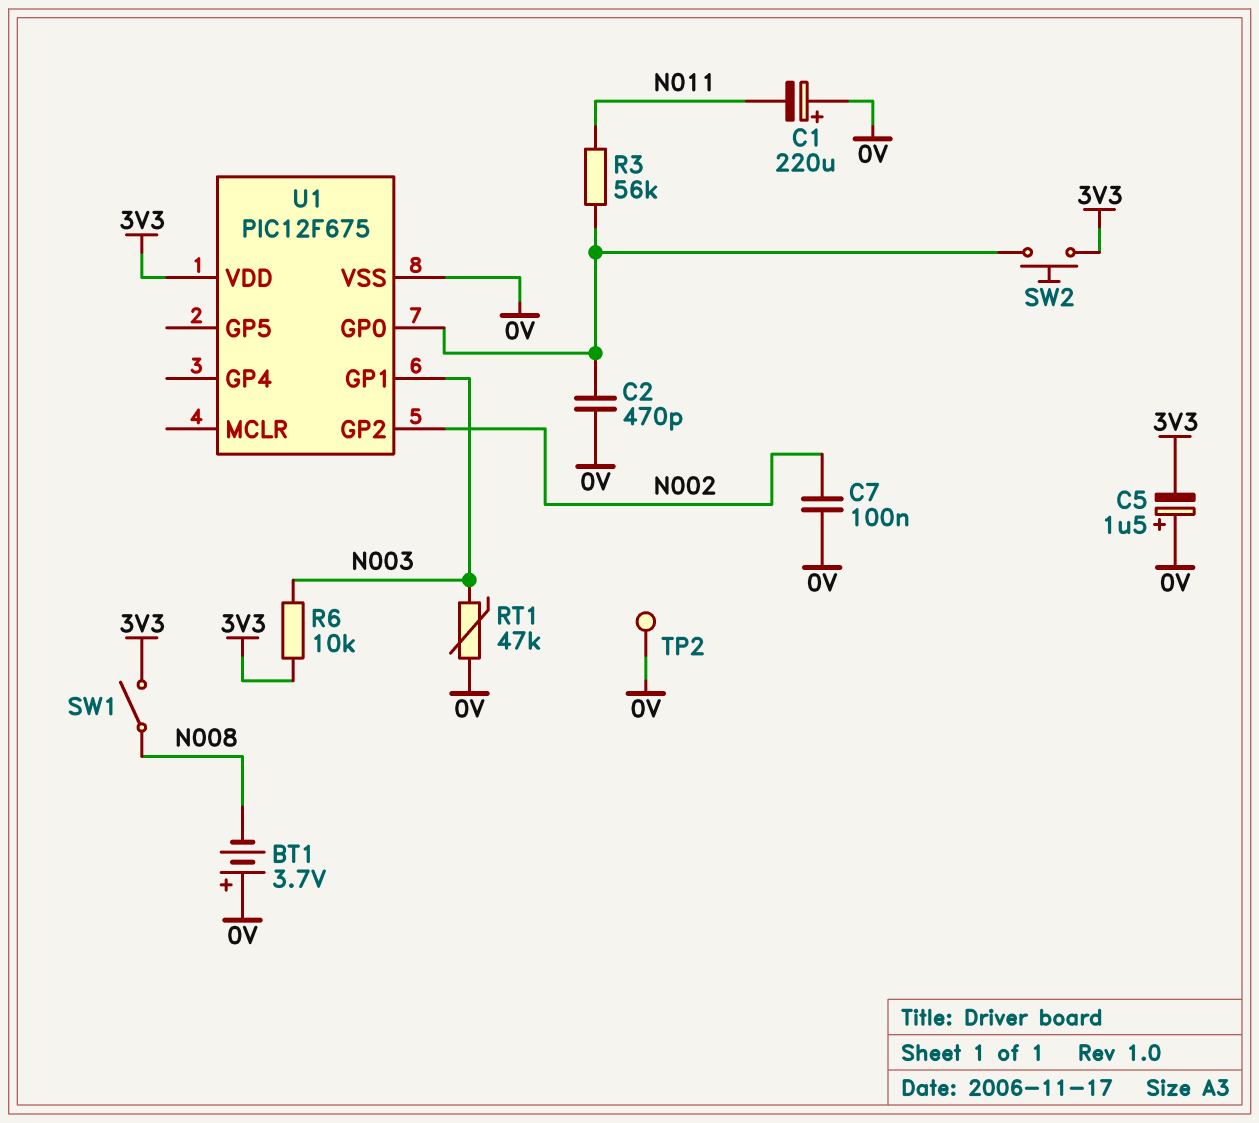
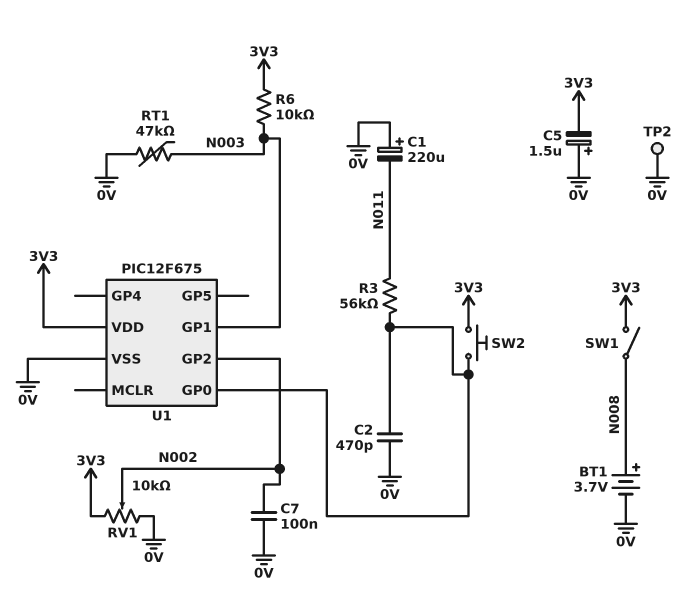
BT1: 3.7V (plus 0V, minus N008) -> 3.7V (plus N008, minus 0V)
RV1: none -> 10k (0V, 3V3, wiper N002)

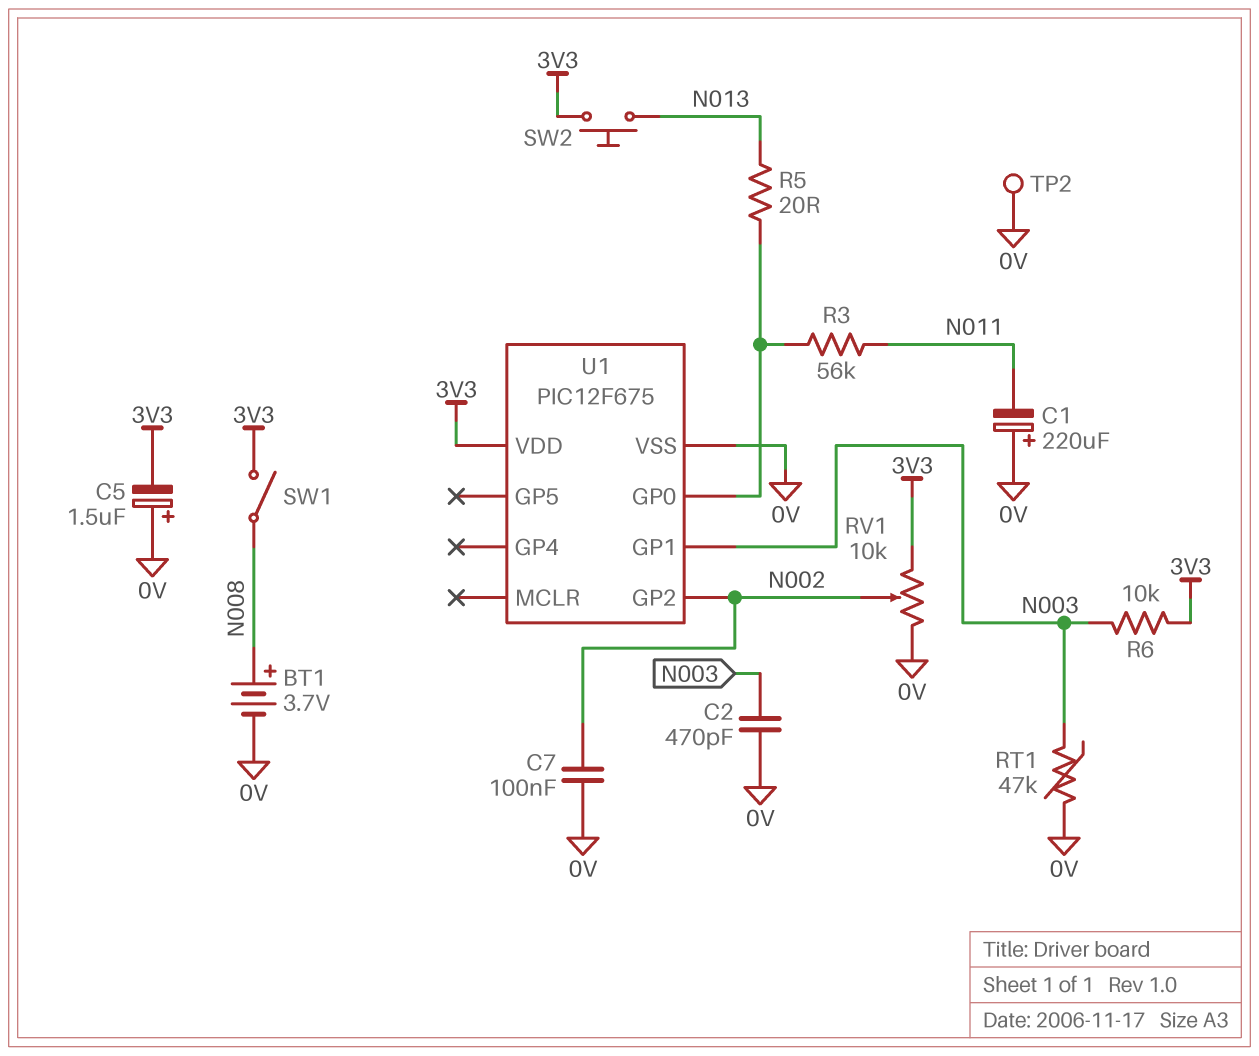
C2: 470pF (0V, U1/GP0) -> 470pF (0V, N003)
R5: none -> 20 (N013, U1/GP0)
SW2: button (3V3, U1/GP0) -> button (3V3, N013)

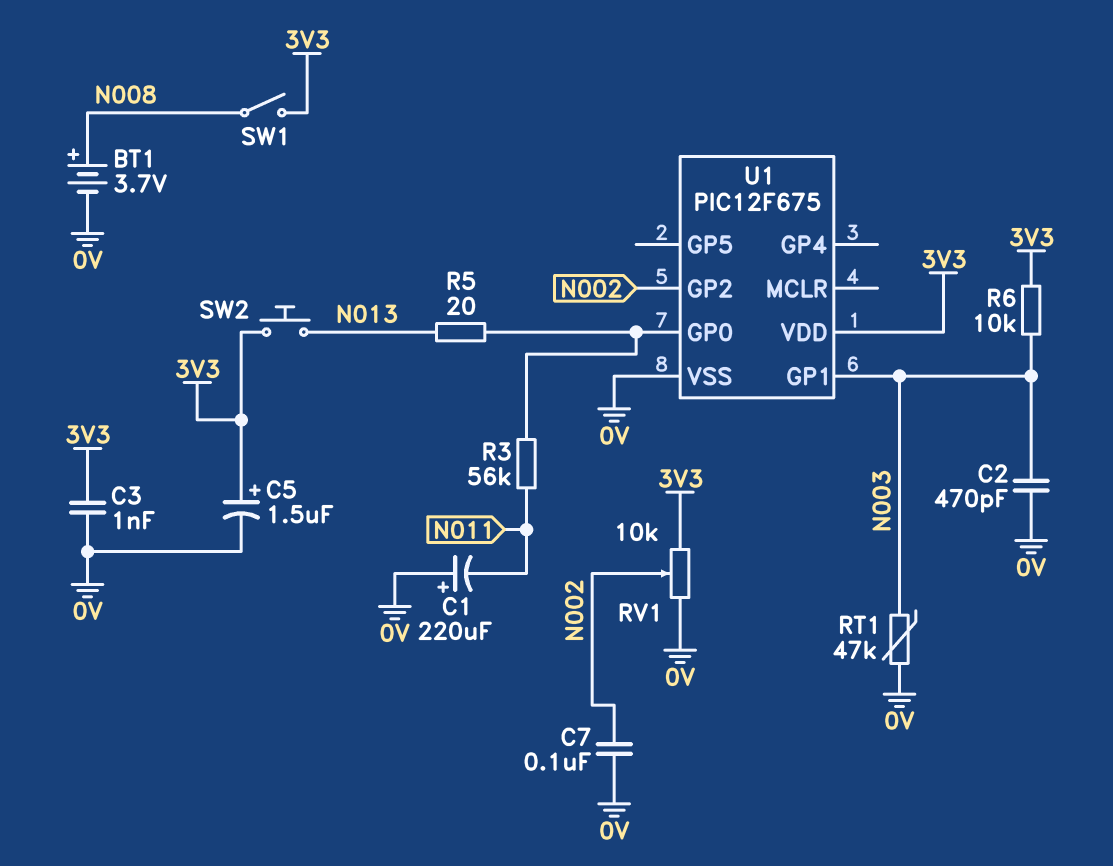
C3: none -> 1nF (0V, 3V3)
C5: 1.5uF (plus 0V, minus 3V3) -> 1.5uF (plus 3V3, minus 0V)
TP2: test point (0V) -> none

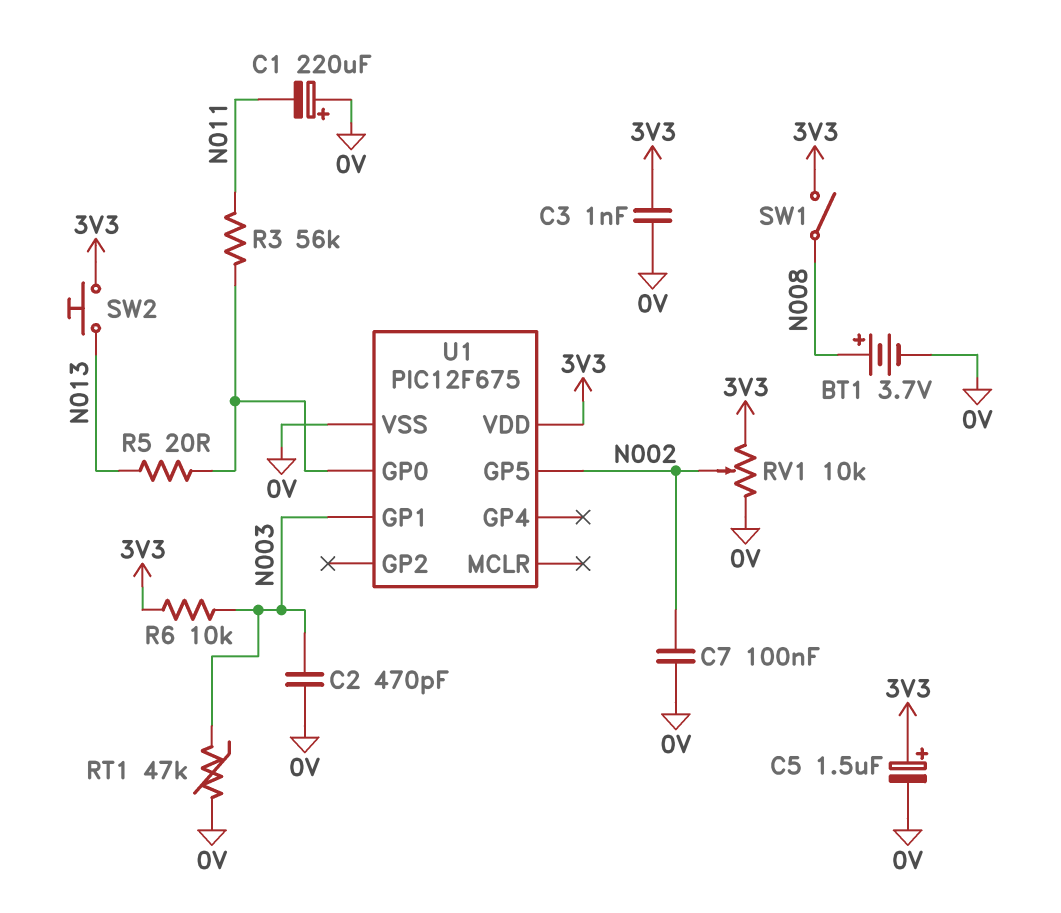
U1 pin GP2: N002 -> none
U1 pin GP5: none -> N002

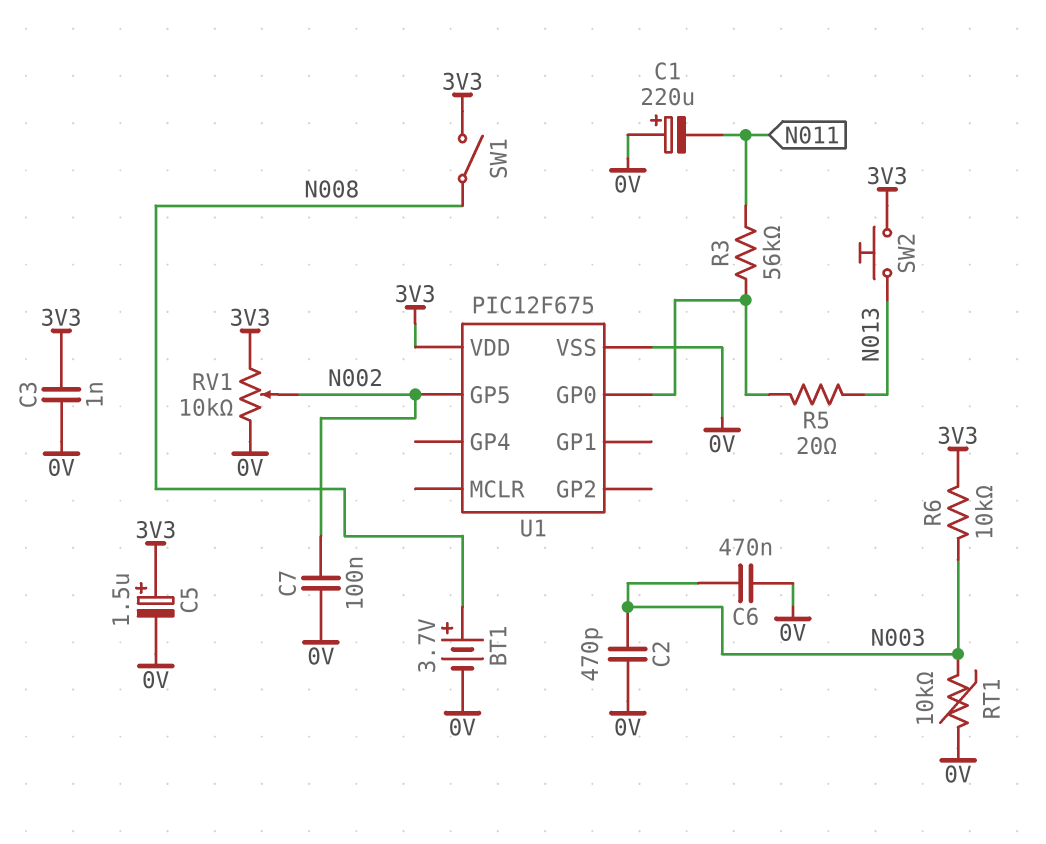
C6: none -> 470nF (0V, N003)
RT1: 47k (0V, N003) -> 10k (0V, N003)
U1 pin GP1: N003 -> none

